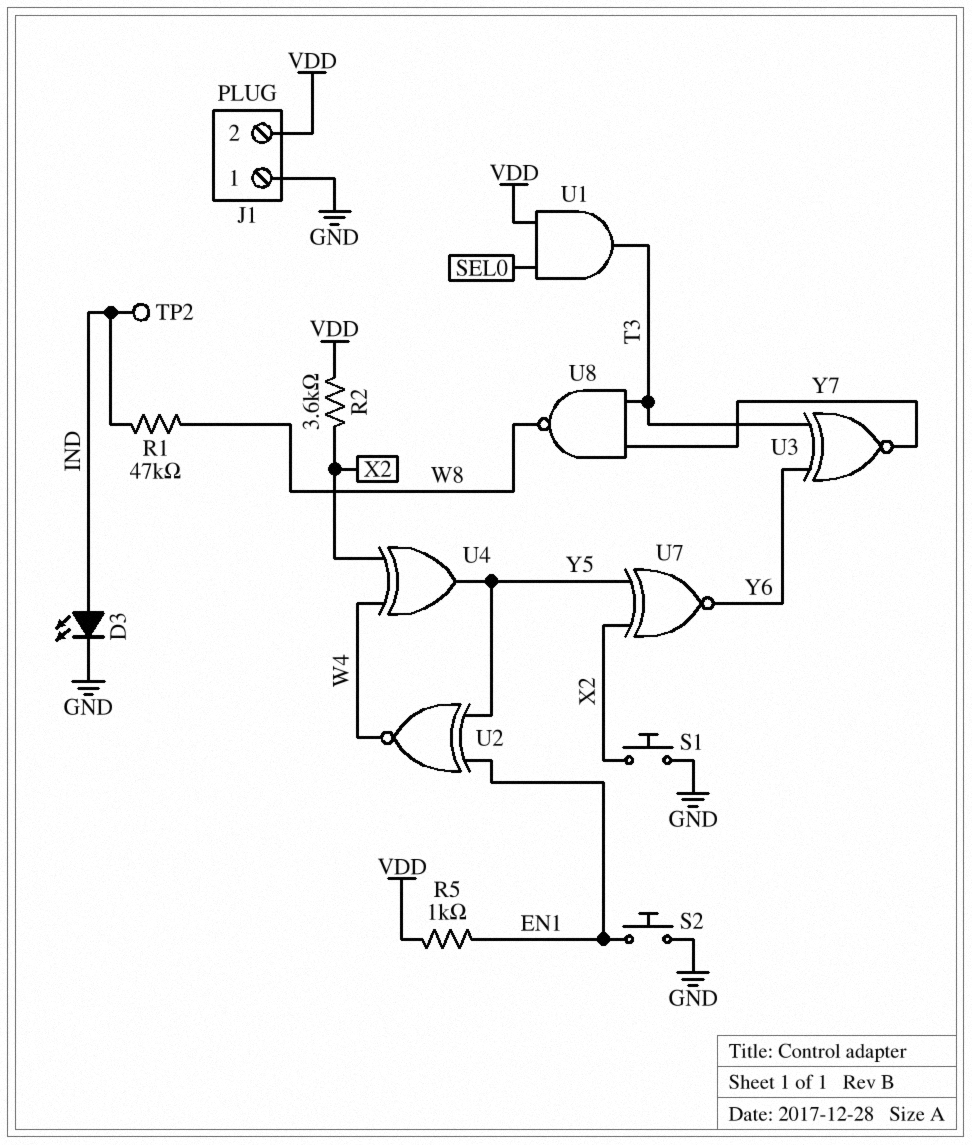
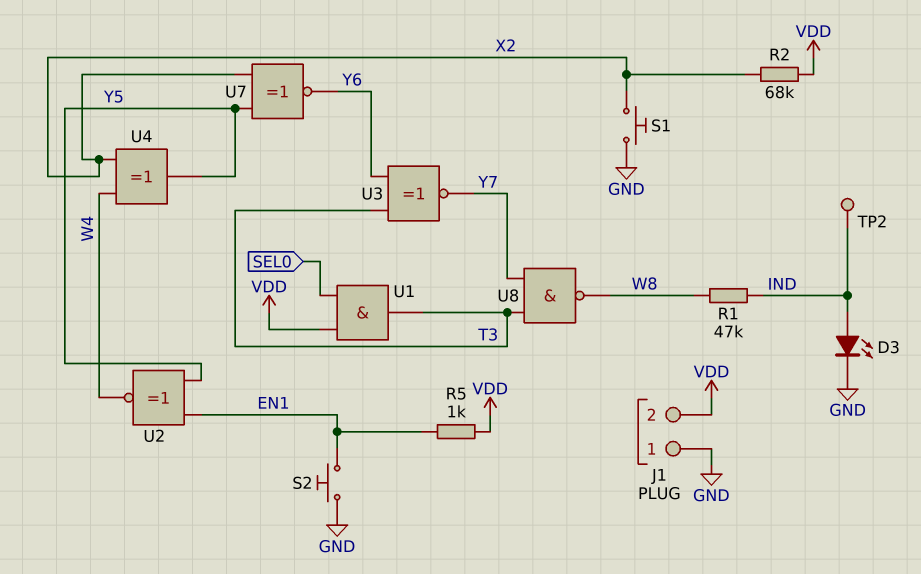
R2: 3.6k (VDD, X2) -> 68k (VDD, X2)

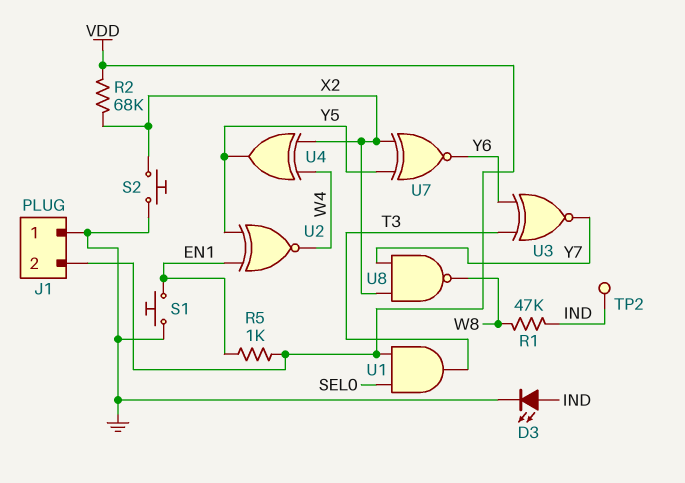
S1: button (GND, X2) -> button (EN1, GND)
S2: button (EN1, GND) -> button (GND, X2)
U8: NAND (in T3, in Y7, out W8) -> NAND (in X2, in Y7, out W8)

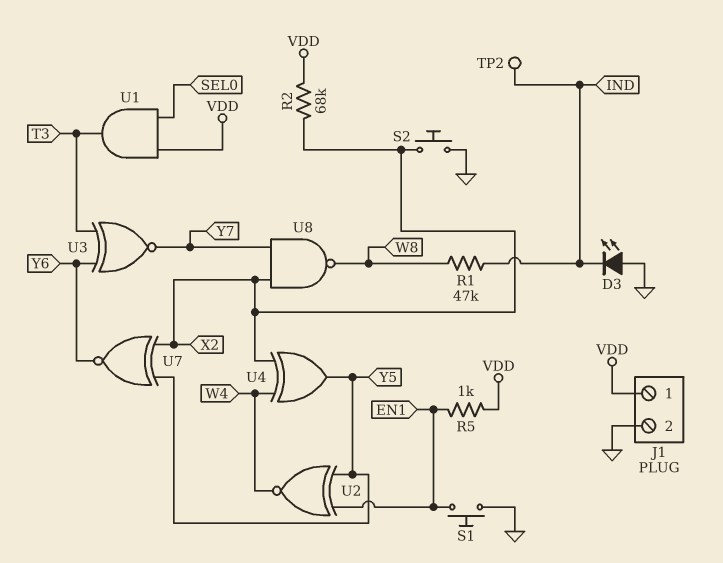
D3: LED (A IND, K GND) -> LED (A GND, K IND)
J1 pin 1: GND -> VDD
J1 pin 2: VDD -> GND

